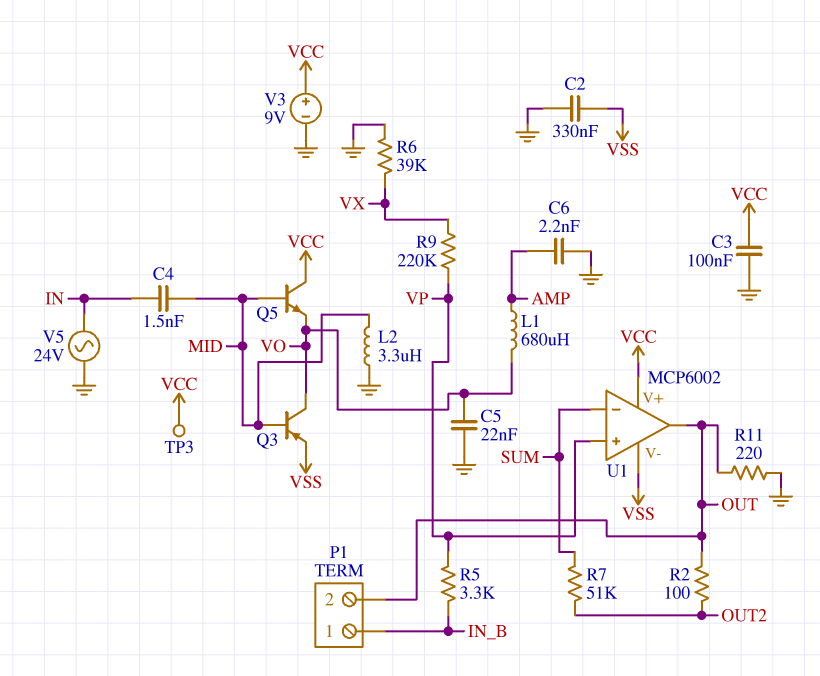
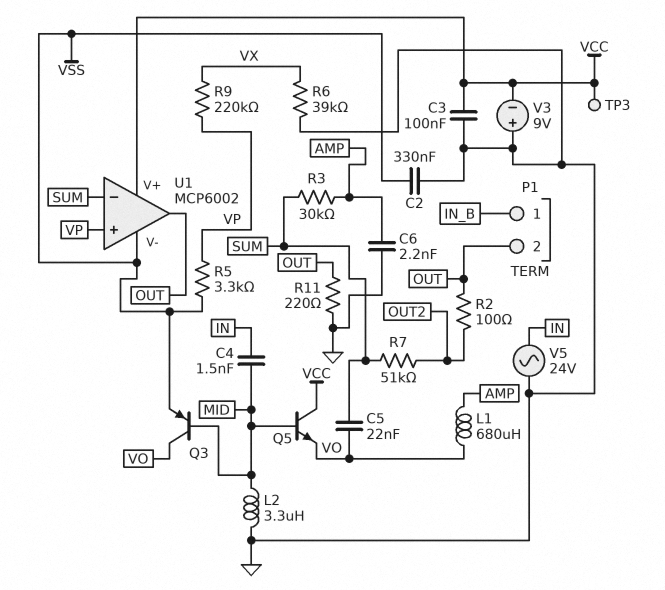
C5: 22nF (GND, VO) -> 22nF (SUM, VO)
R3: none -> 30k (AMP, SUM)
R5: 3.3k (IN_B, VP) -> 3.3k (VP, VSS)
V3: 9V (plus VCC, minus GND) -> 9V (plus GND, minus VCC)

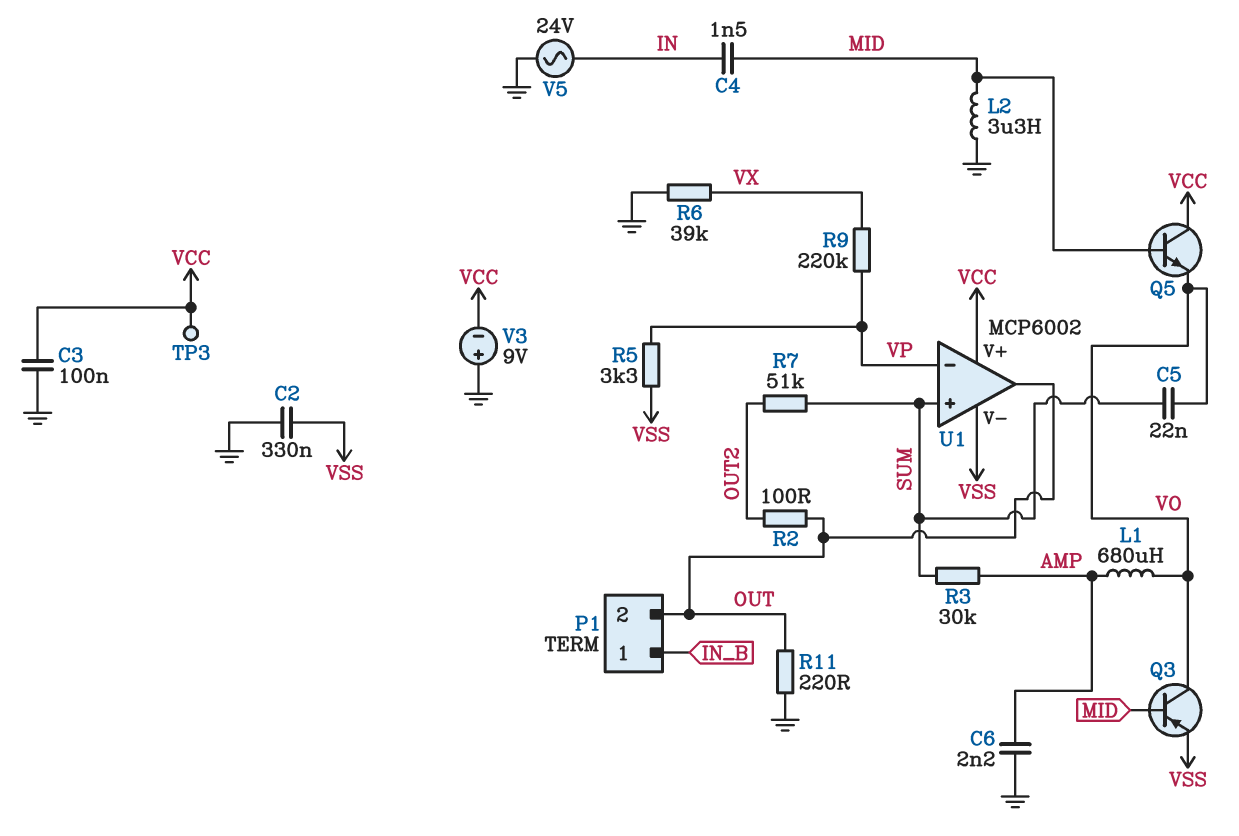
U1 pin in+: VP -> SUM
U1 pin in-: SUM -> VP

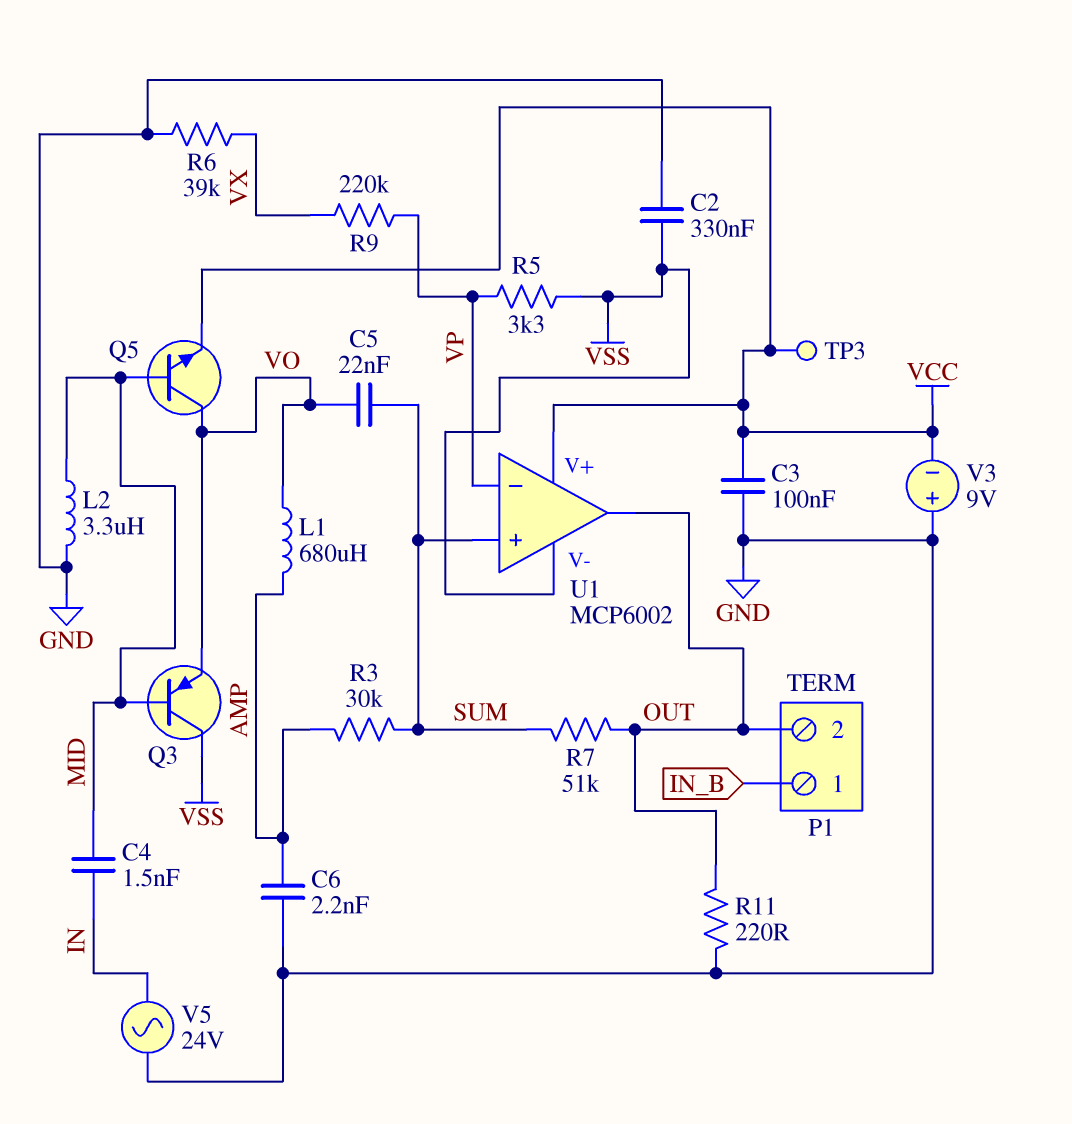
Q3: PNP (B MID, C VO, E VSS) -> PNP (B MID, C VSS, E VO)
Q5: NPN (B MID, C VCC, E VO) -> NPN (B MID, C VO, E VCC)
R2: 100 (OUT, OUT2) -> none
R7: 51k (OUT2, SUM) -> 51k (OUT, SUM)

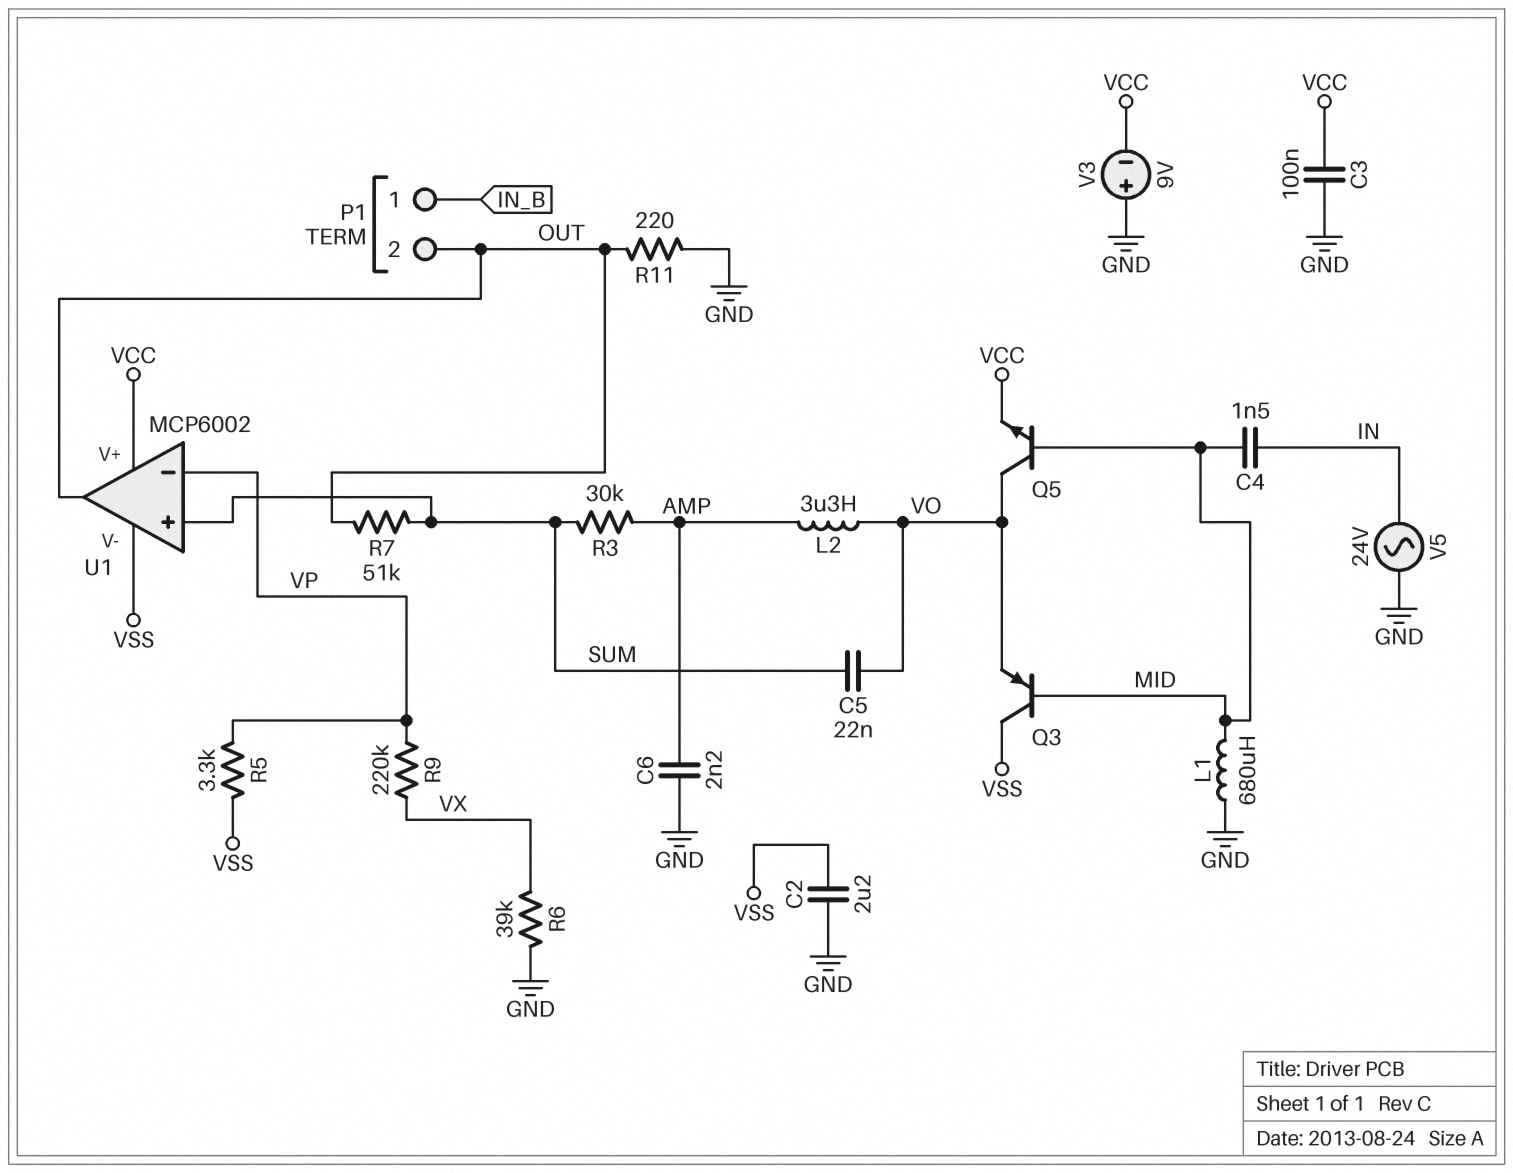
C2: 330nF (GND, VSS) -> 2.2uF (GND, VSS)
L1: 680uH (AMP, VO) -> 680uH (GND, MID)
L2: 3.3uH (GND, MID) -> 3.3uH (AMP, VO)
TP3: test point (VCC) -> none

